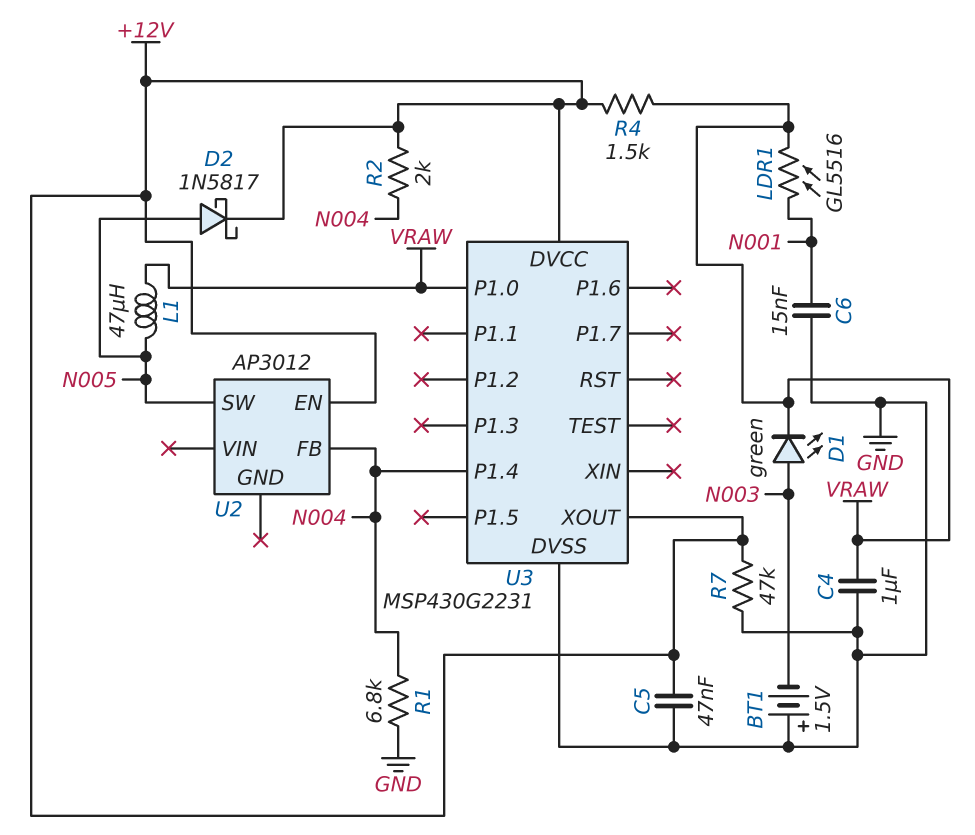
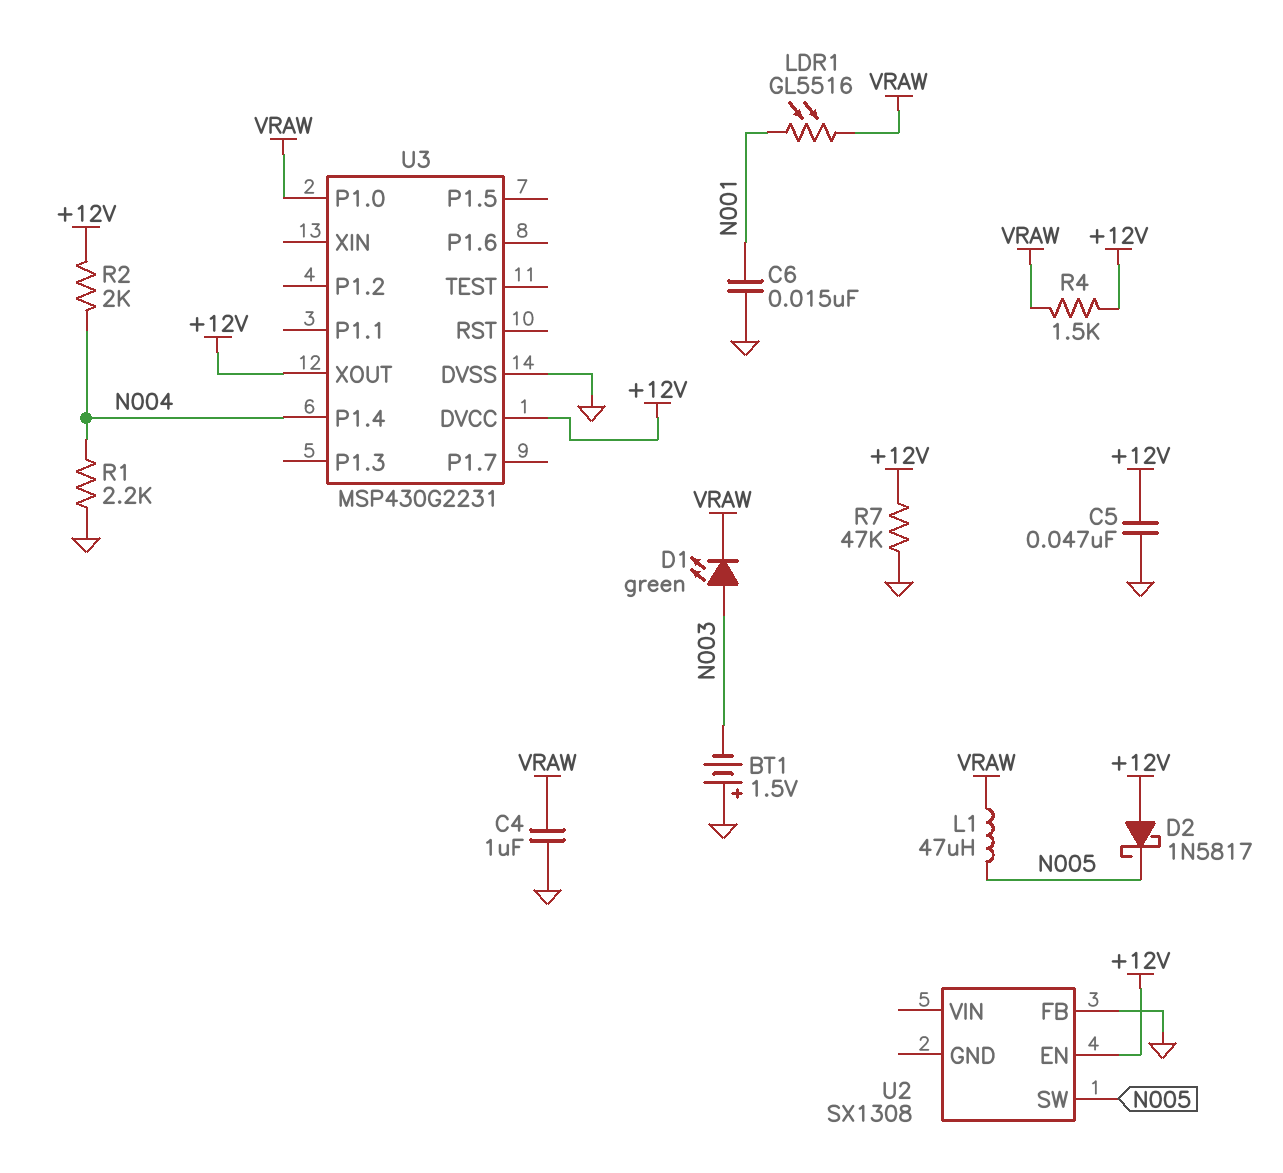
D2: schottky 1N5817 (A N005, K +12V) -> schottky 1N5817 (A +12V, K N005)
R1: 6.8k (GND, N004) -> 2.2k (GND, N004)
U2: AP3012 -> SX1308
U2 pin FB: N004 -> GND

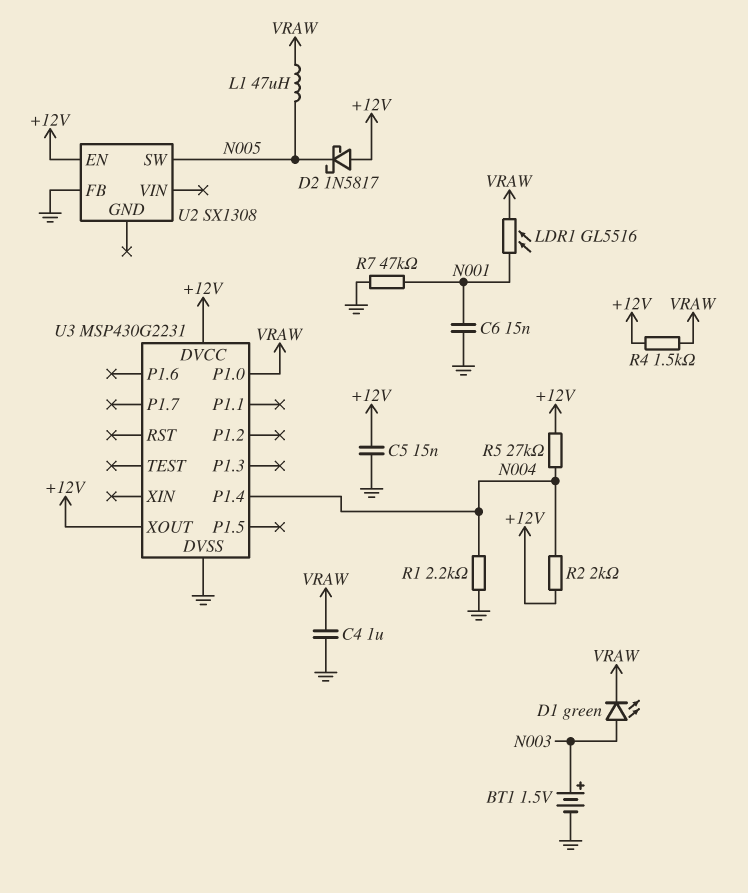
BT1: 1.5V (plus GND, minus N003) -> 1.5V (plus N003, minus GND)
C5: 47nF (+12V, GND) -> 15nF (+12V, GND)
R5: none -> 27k (+12V, N004)
R7: 47k (+12V, GND) -> 47k (GND, N001)

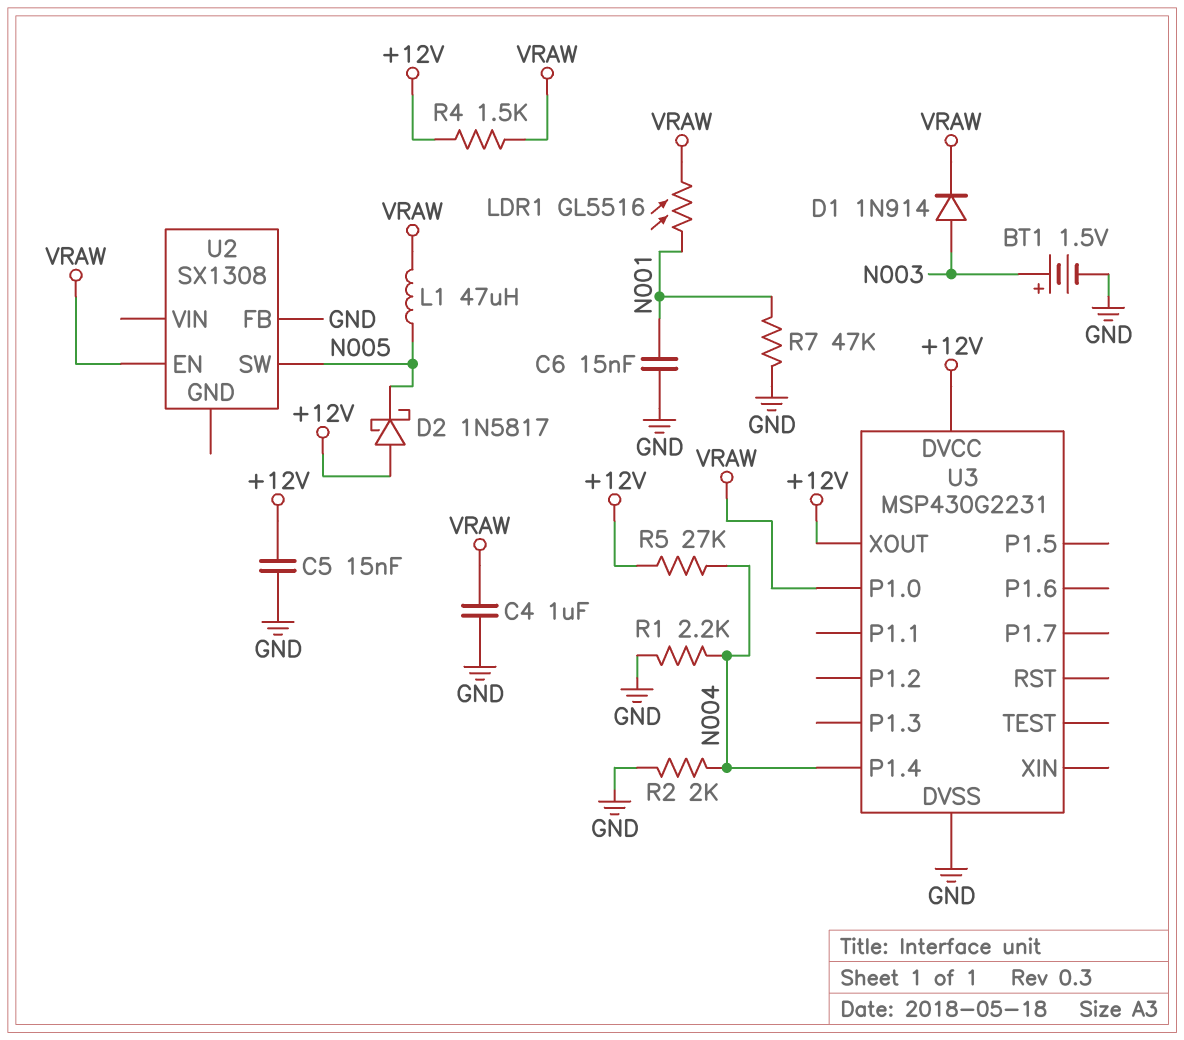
D1: LED green (A N003, K VRAW) -> diode 1N914 (A N003, K VRAW)
R2: 2k (+12V, N004) -> 2k (GND, N004)
U2 pin EN: +12V -> VRAW

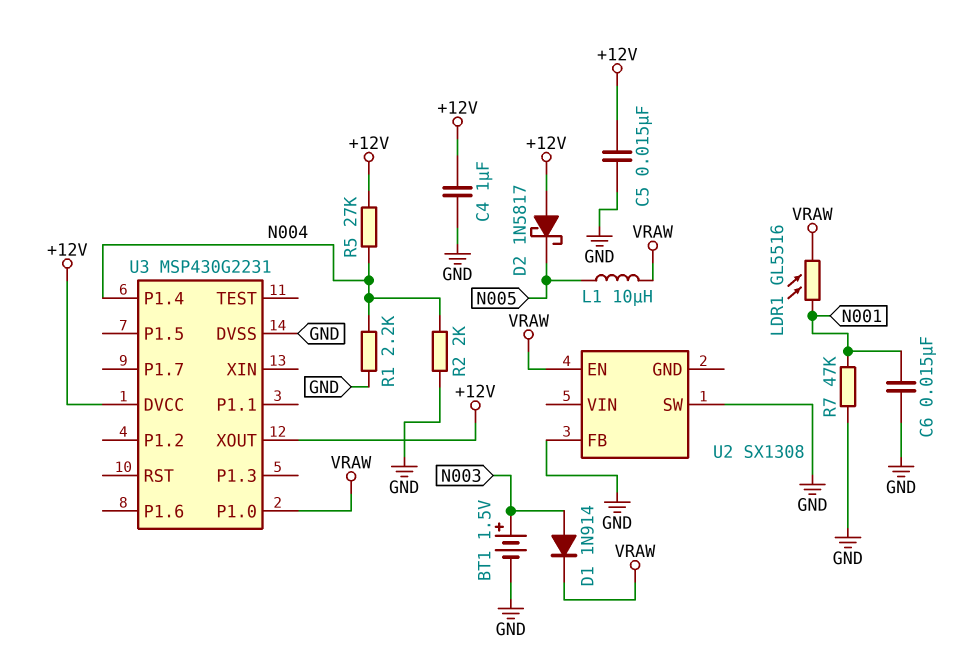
C4: 1uF (GND, VRAW) -> 1uF (+12V, GND)
L1: 47uH (N005, VRAW) -> 10uH (N005, VRAW)
R4: 1.5k (+12V, VRAW) -> none
U2 pin SW: N005 -> GND

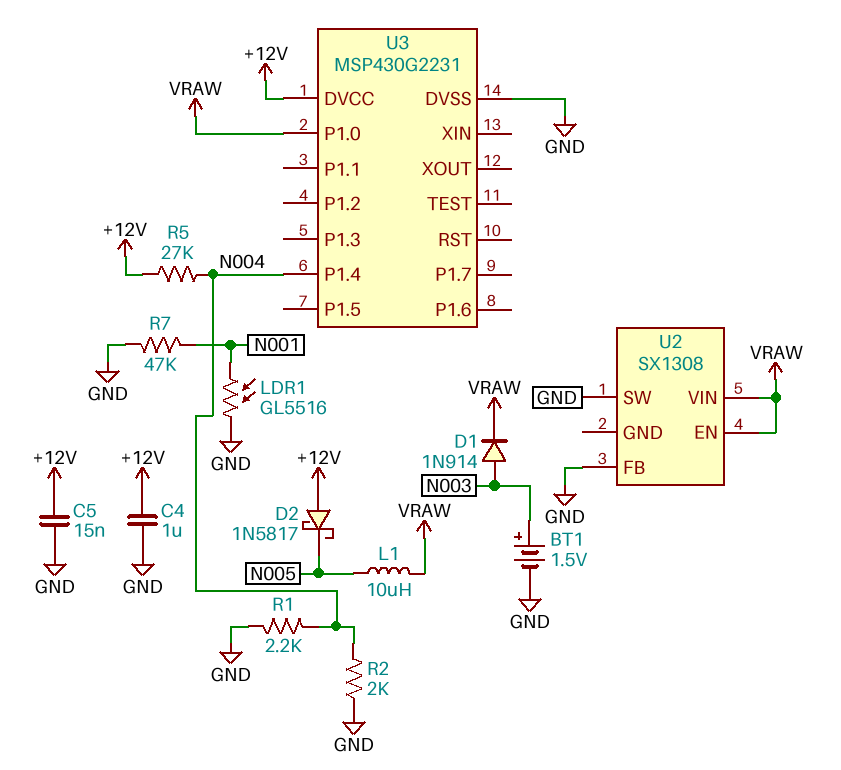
C6: 15nF (GND, N001) -> none
LDR1: GL5516 (N001, VRAW) -> GL5516 (GND, N001)
U2 pin VIN: none -> VRAW
U3 pin XOUT: +12V -> none

